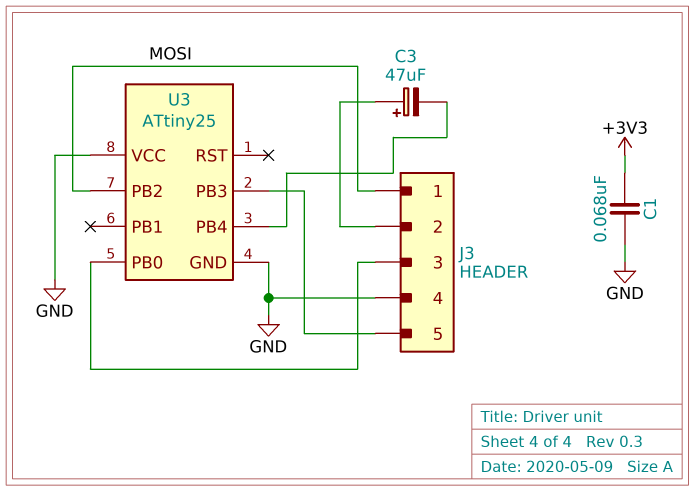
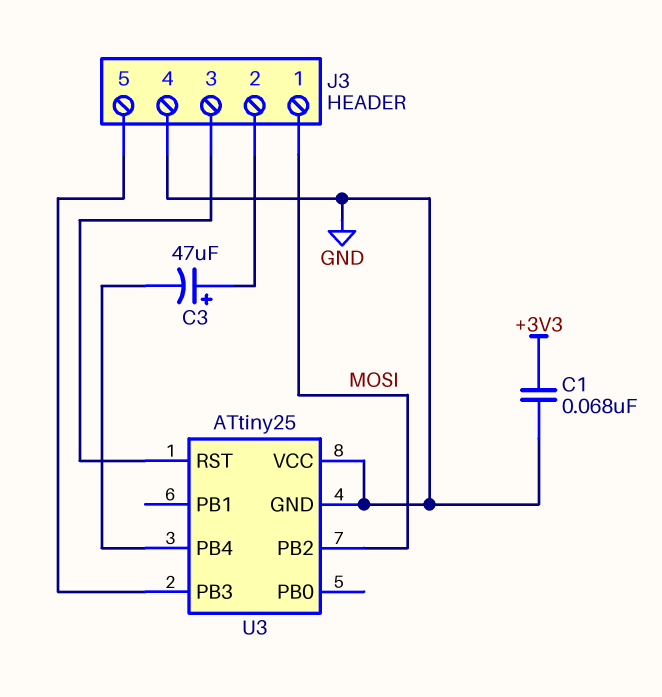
U3 pin PB0: J3/3 -> none
U3 pin RST: none -> J3/3

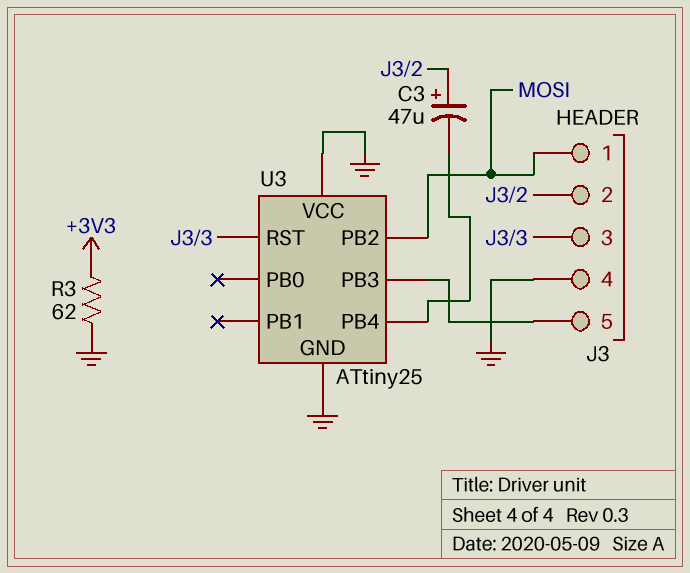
C1: 68nF (+3V3, GND) -> none
R3: none -> 62 (+3V3, GND)

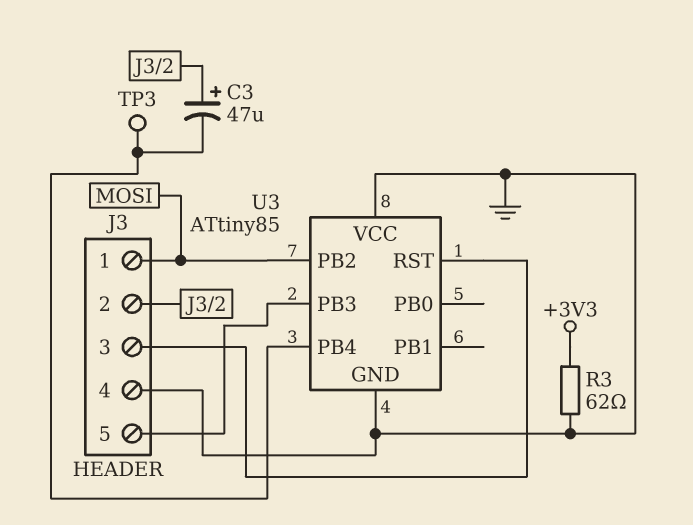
TP3: none -> test point (U3/PB4)
U3: ATtiny25 -> ATtiny85

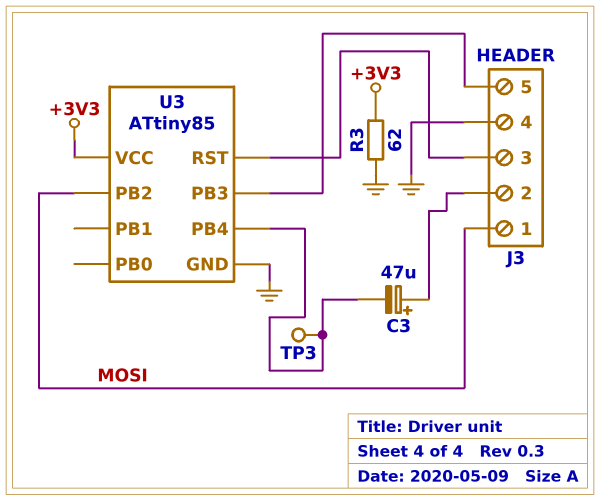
U3 pin VCC: GND -> +3V3

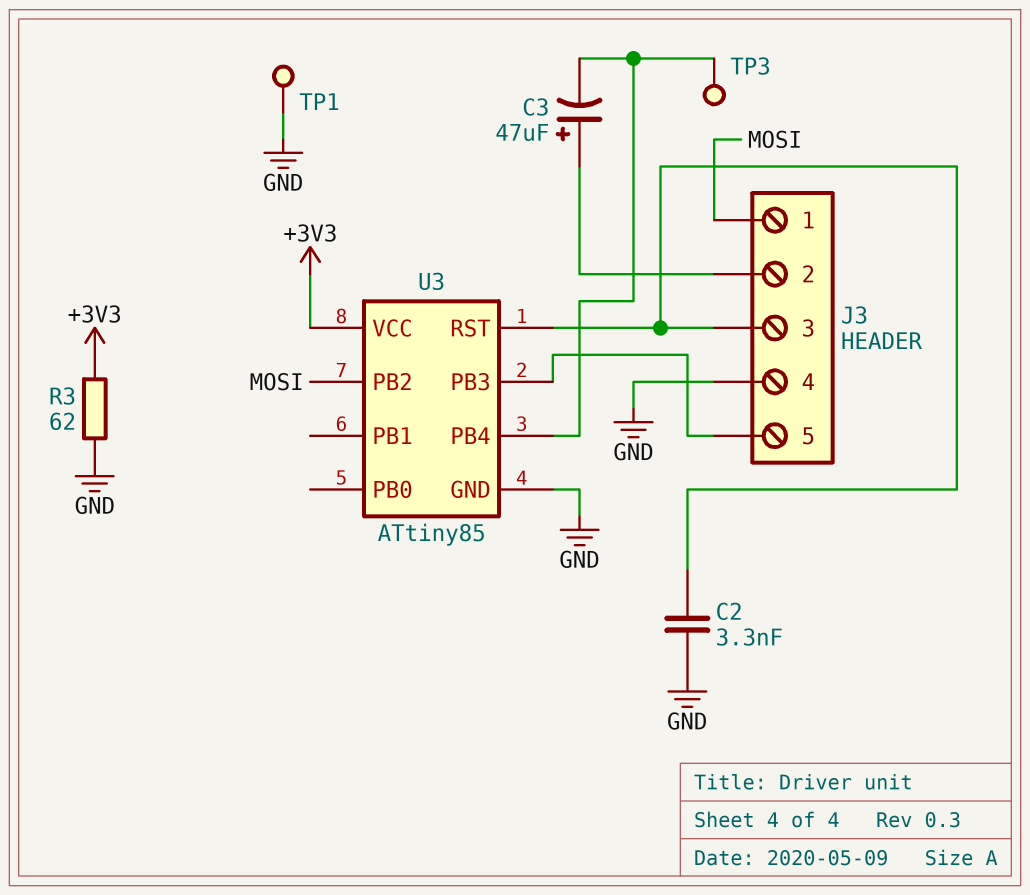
C2: none -> 3.3nF (GND, J3/3)
TP1: none -> test point (GND)

